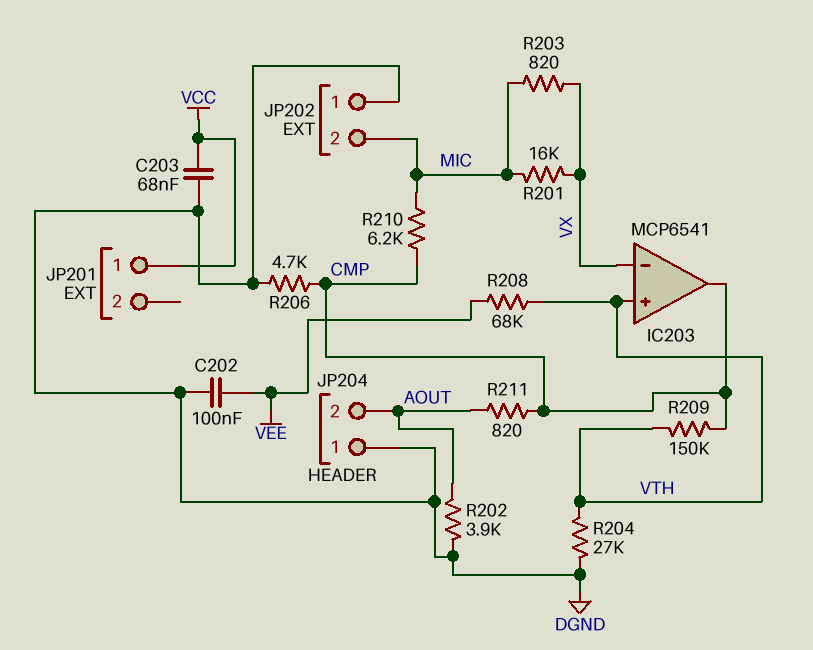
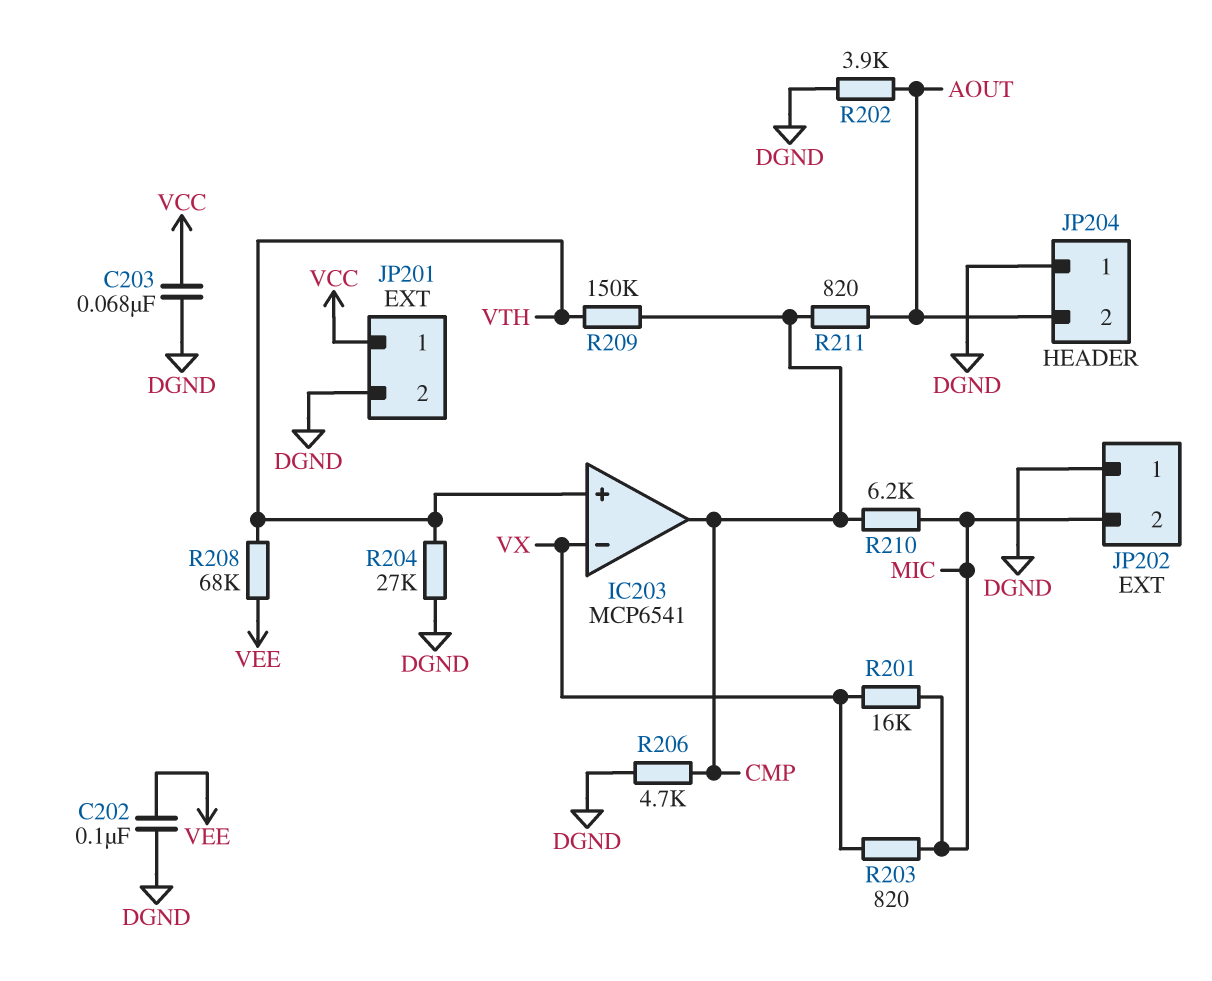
JP201 pin 2: none -> DGND

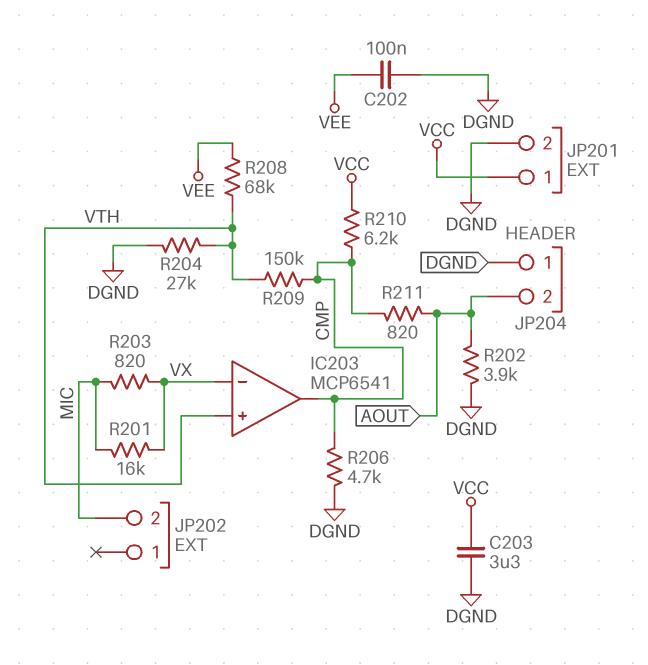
C203: 68nF (DGND, VCC) -> 3.3uF (DGND, VCC)
JP202 pin 1: DGND -> none
R210: 6.2k (CMP, MIC) -> 6.2k (CMP, VCC)

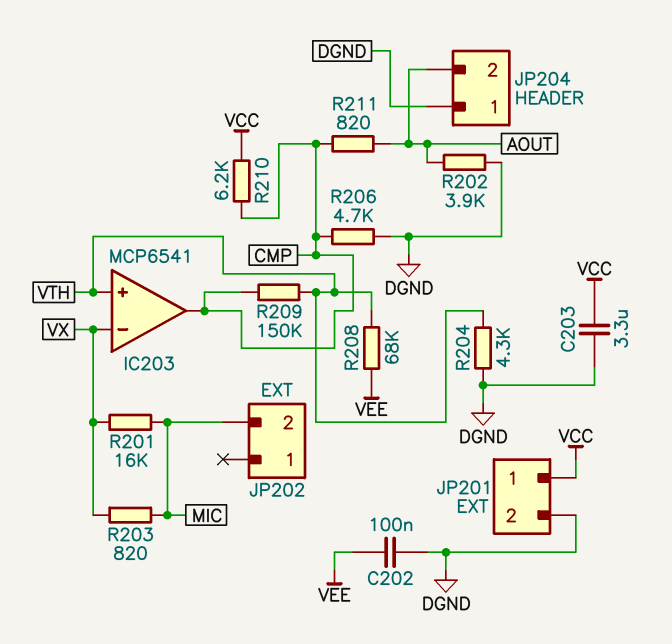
R204: 27k (DGND, VTH) -> 4.3k (DGND, VTH)

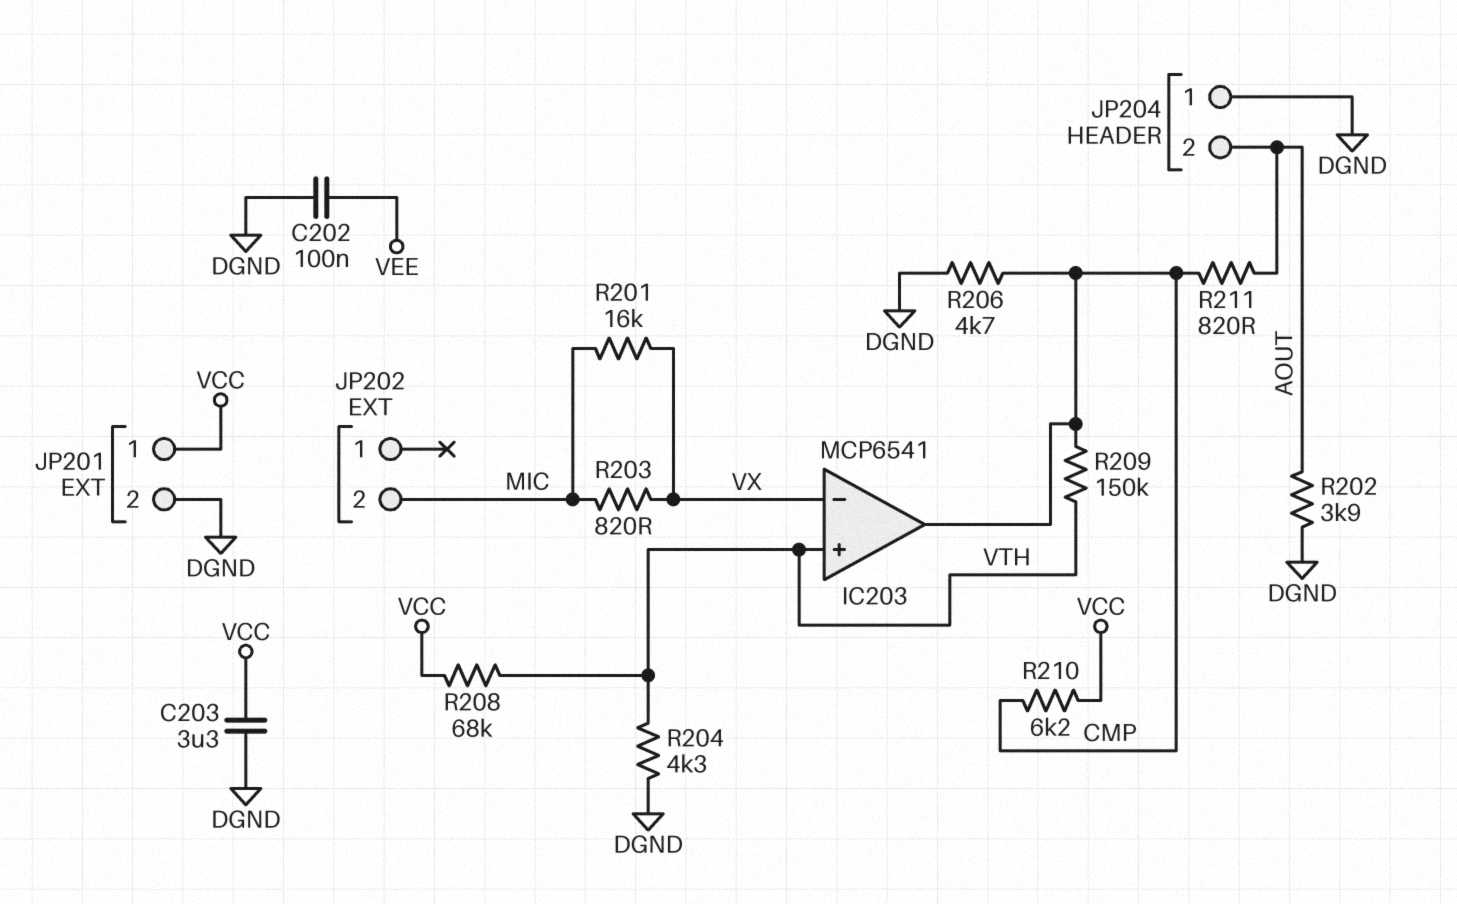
R208: 68k (VEE, VTH) -> 68k (VCC, VTH)

